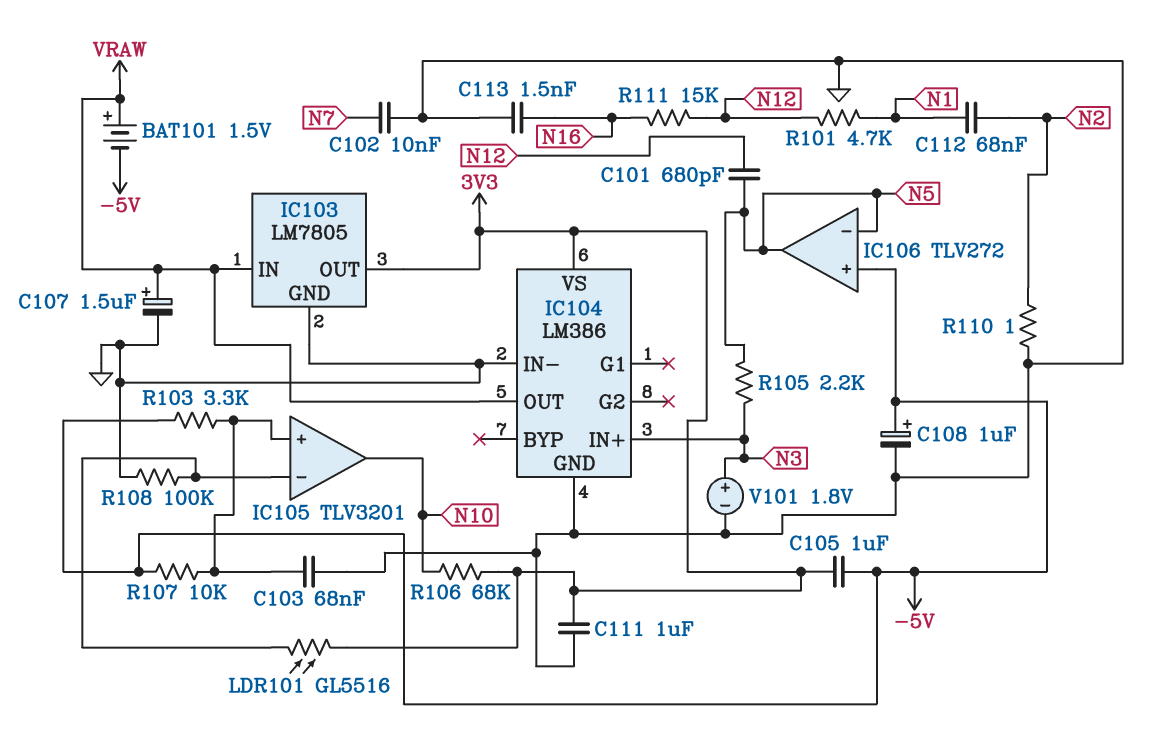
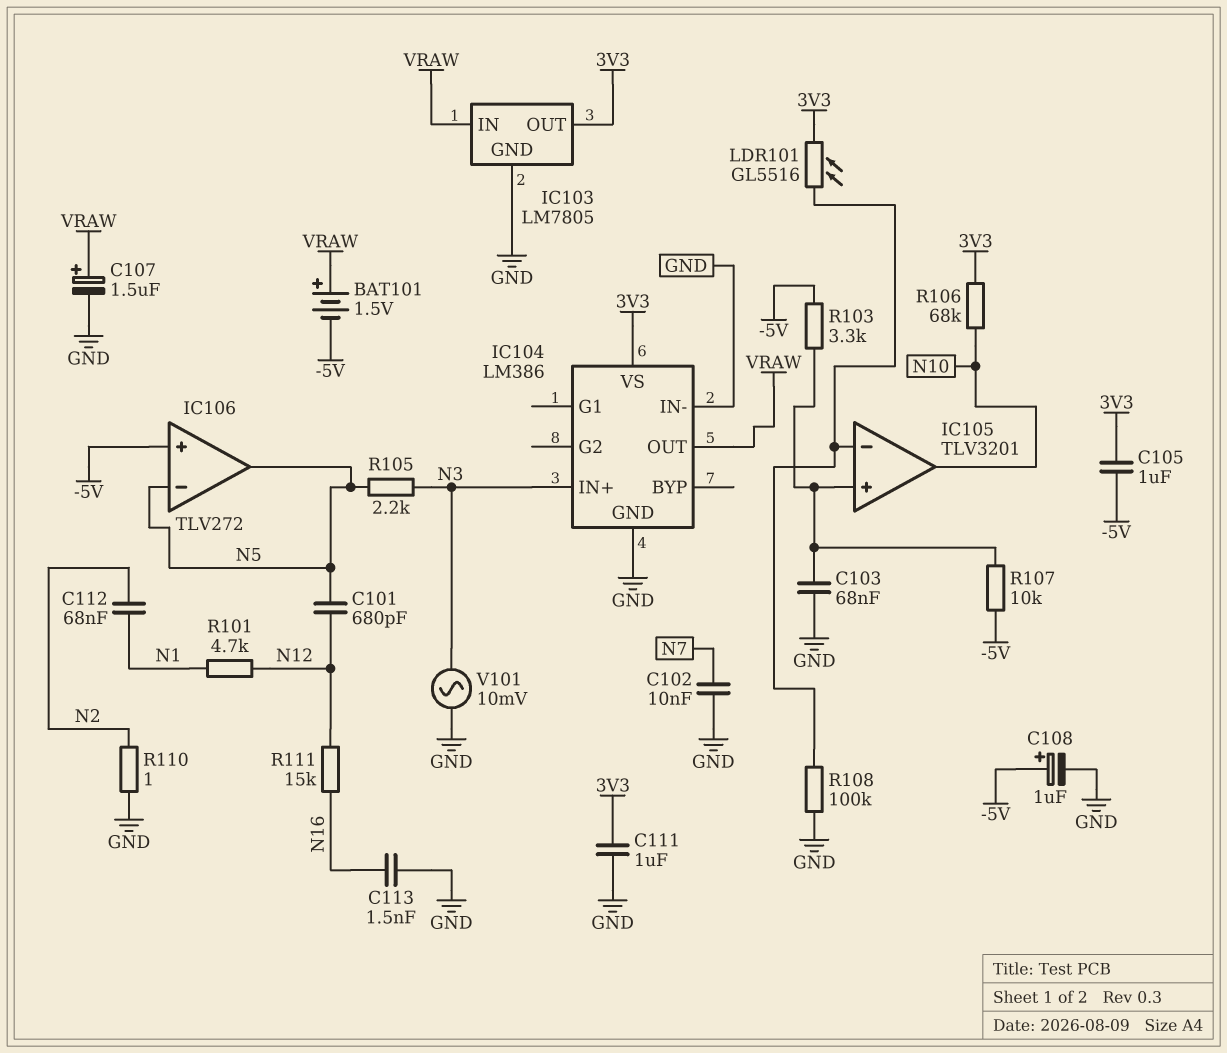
V101: 1.8V (plus N3, minus GND) -> AC 10mV (GND, N3)

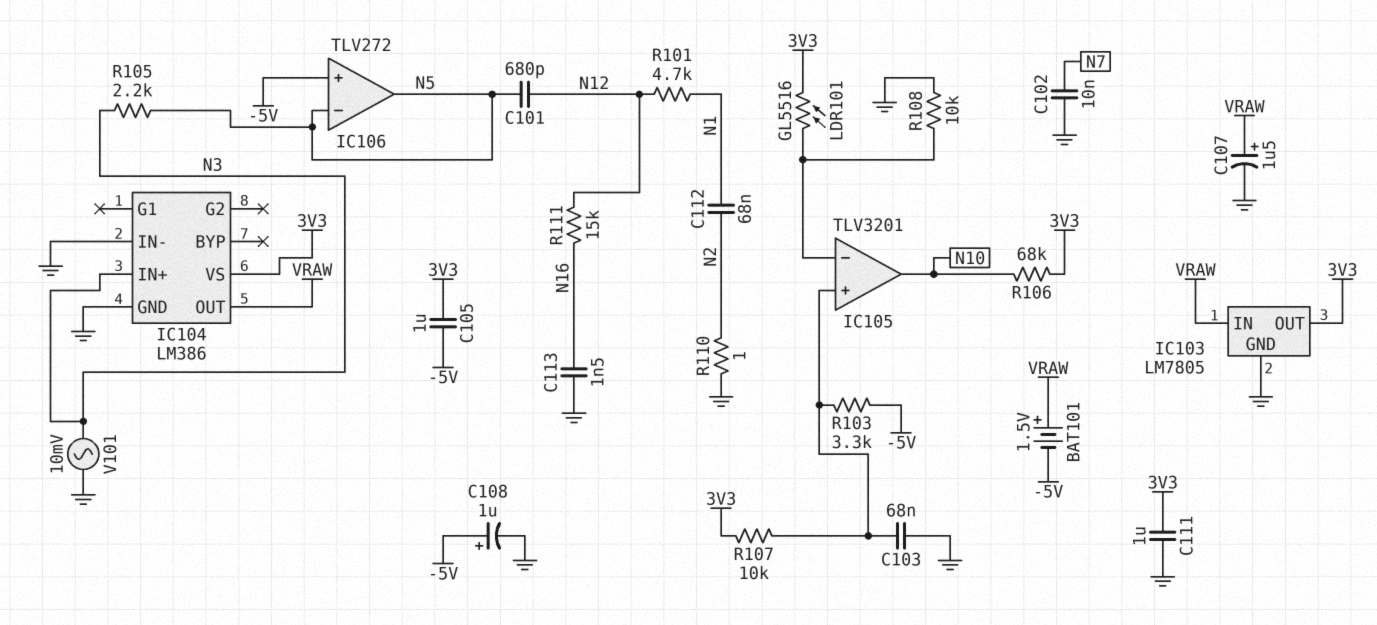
R107: 10k (-5V, IC105/in+) -> 10k (3V3, IC105/in+)
R108: 100k (GND, IC105/in-) -> 10k (GND, IC105/in-)

